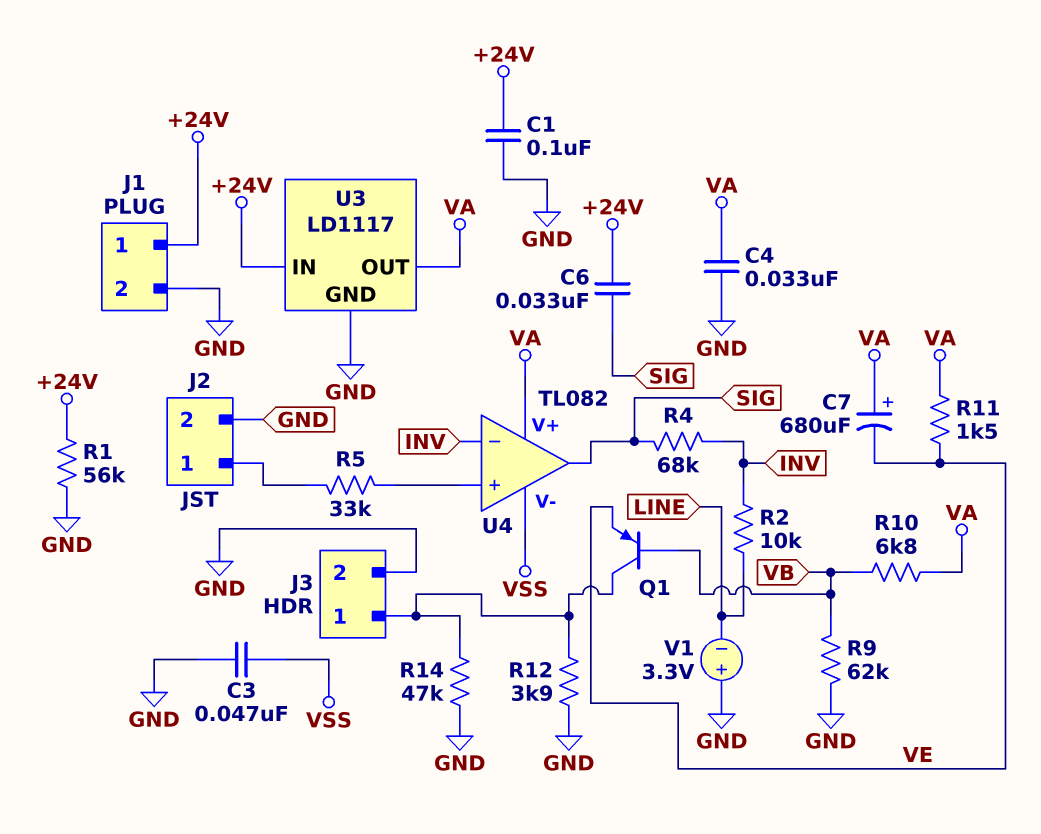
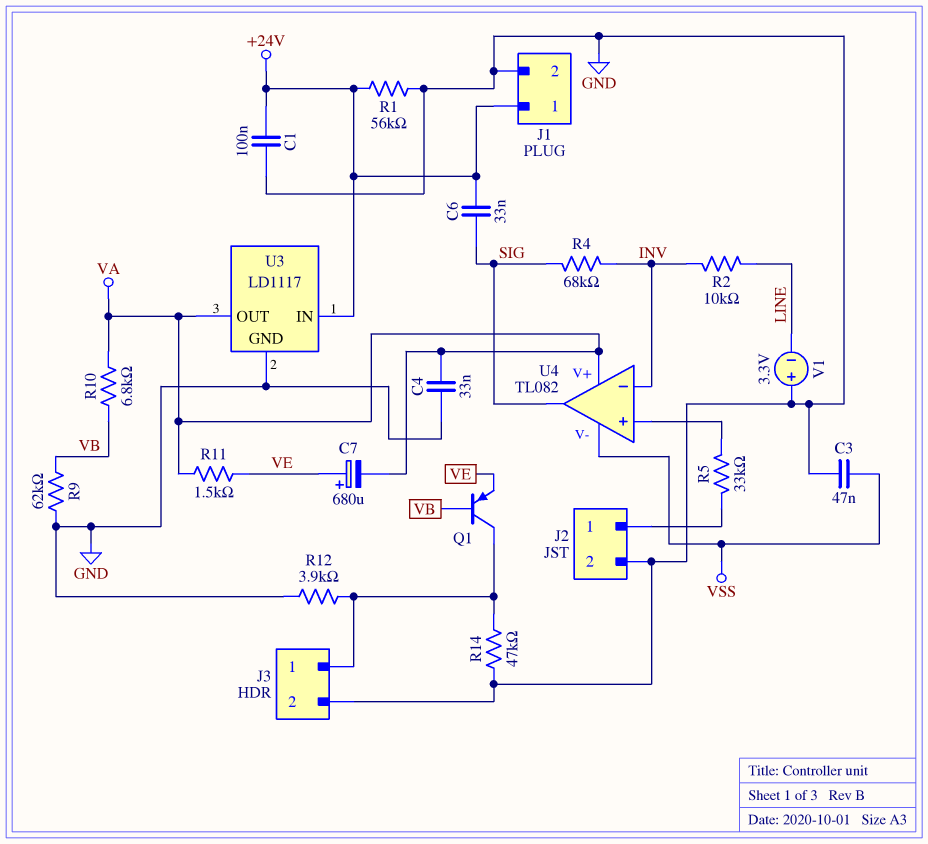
C7: 680uF (plus VA, minus VE) -> 680uF (plus VE, minus VA)

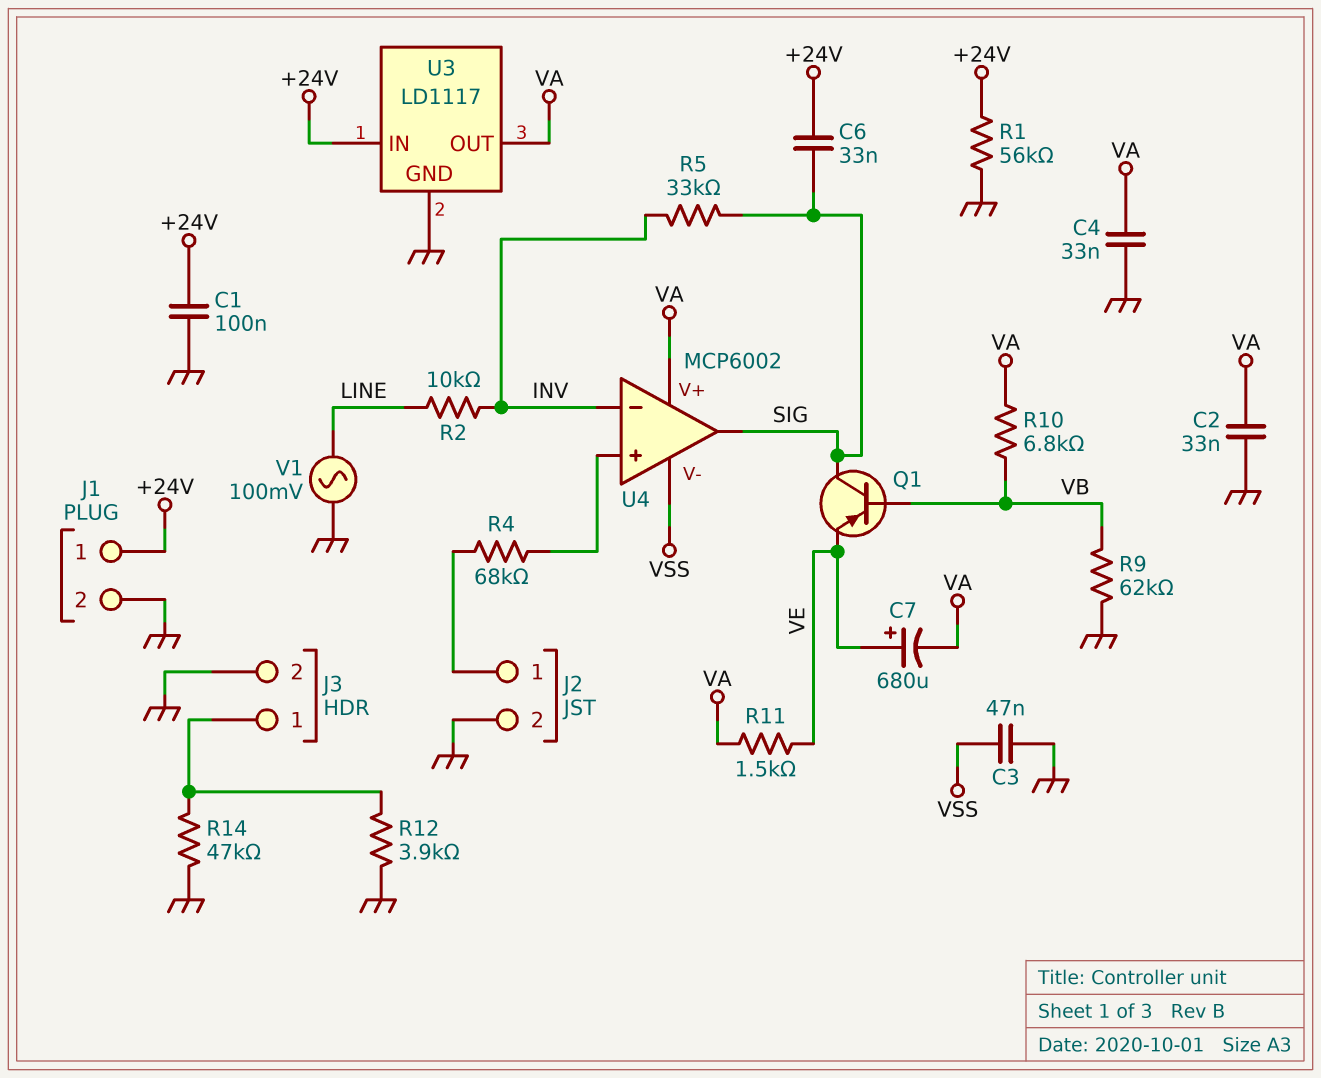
C2: none -> 33nF (GND, VA)
Q1: PNP (B VB, C J3/1, E VE) -> PNP (B VB, C SIG, E VE)
R4: 68k (INV, SIG) -> 68k (J2/1, U4/in+)
R5: 33k (J2/1, U4/in+) -> 33k (INV, SIG)
U4: TL082 -> MCP6002
V1: 3.3V (plus GND, minus LINE) -> AC 100mV (GND, LINE)

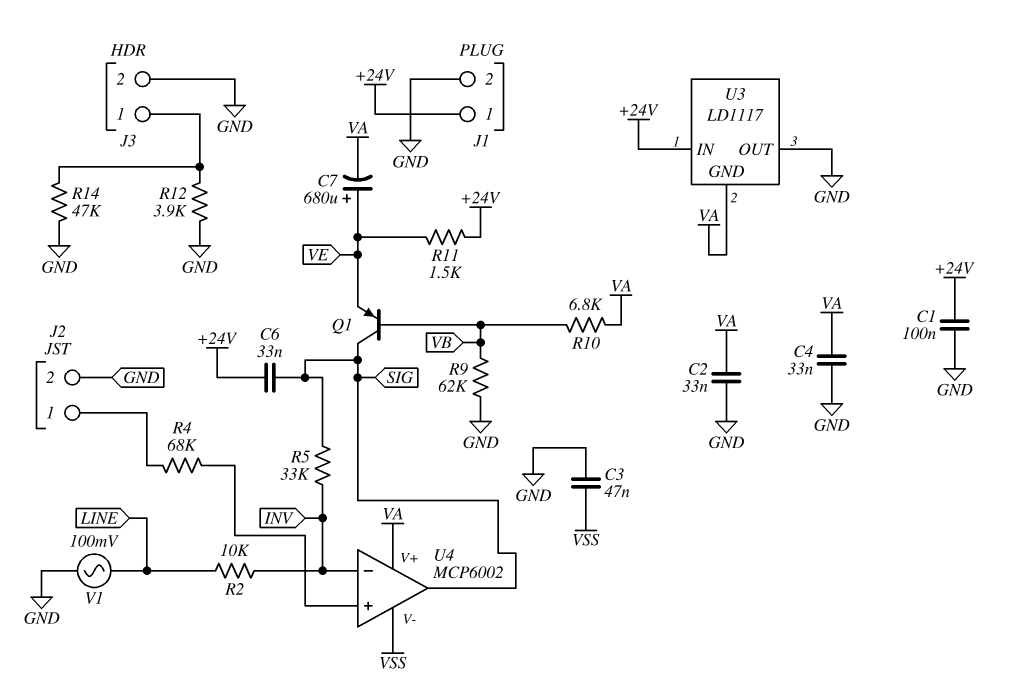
R1: 56k (+24V, GND) -> none
R11: 1.5k (VA, VE) -> 1.5k (+24V, VE)
U3 pin GND: GND -> VA
U3 pin OUT: VA -> GND

